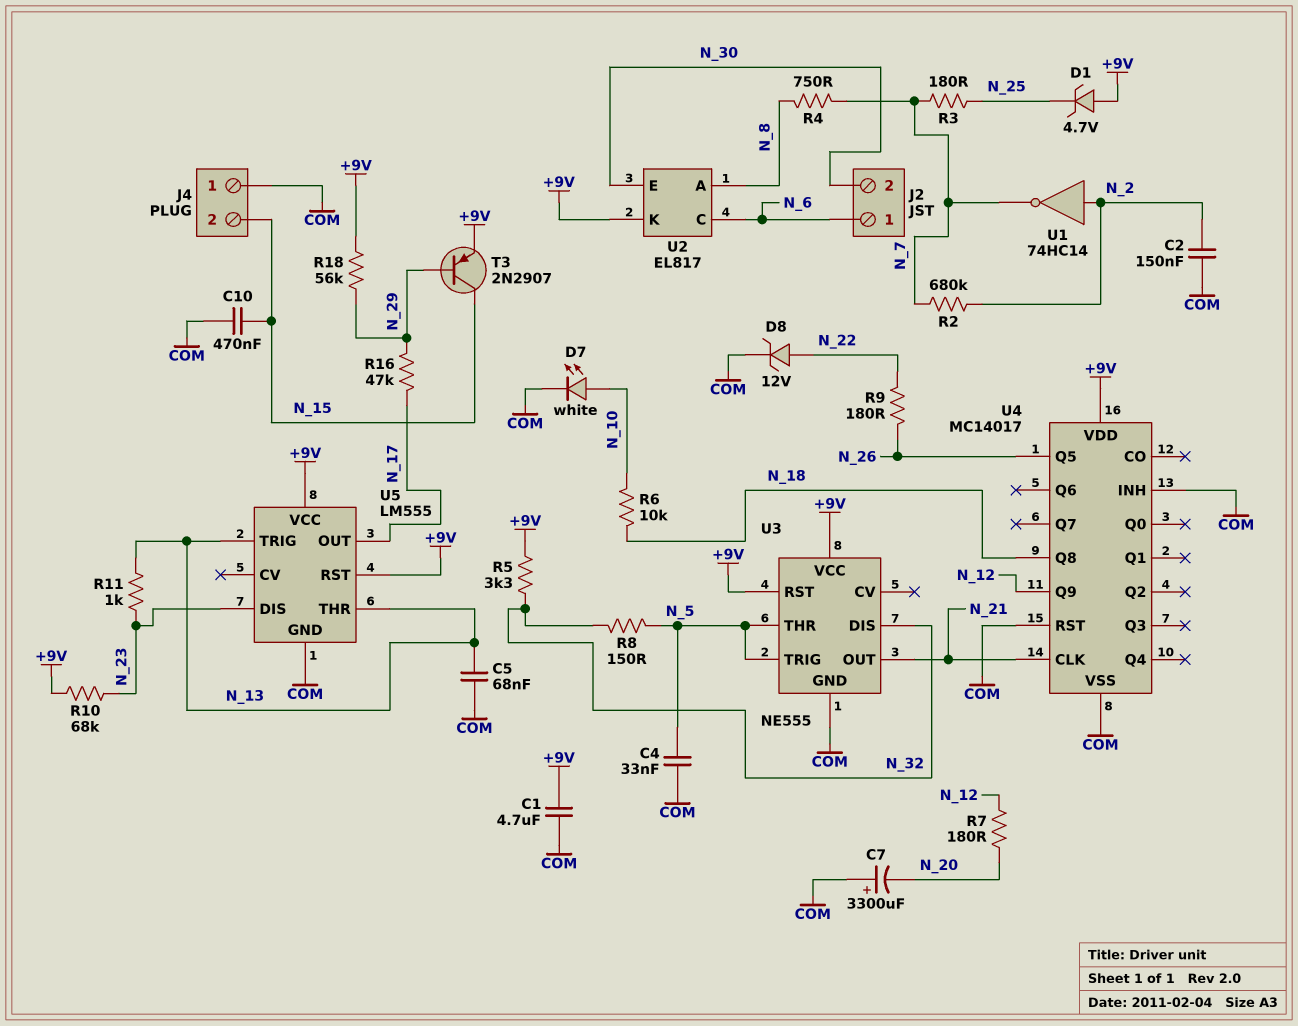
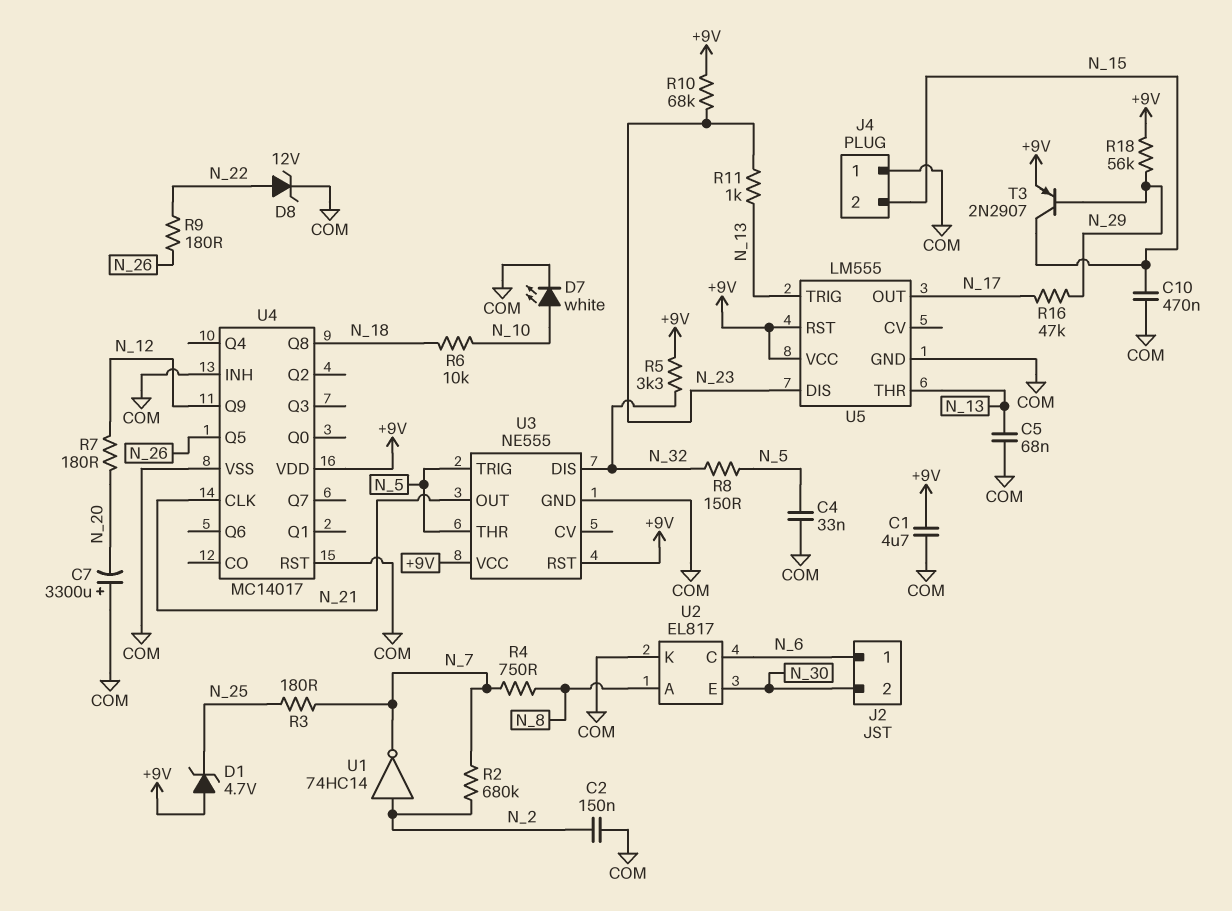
U2 pin K: +9V -> COM

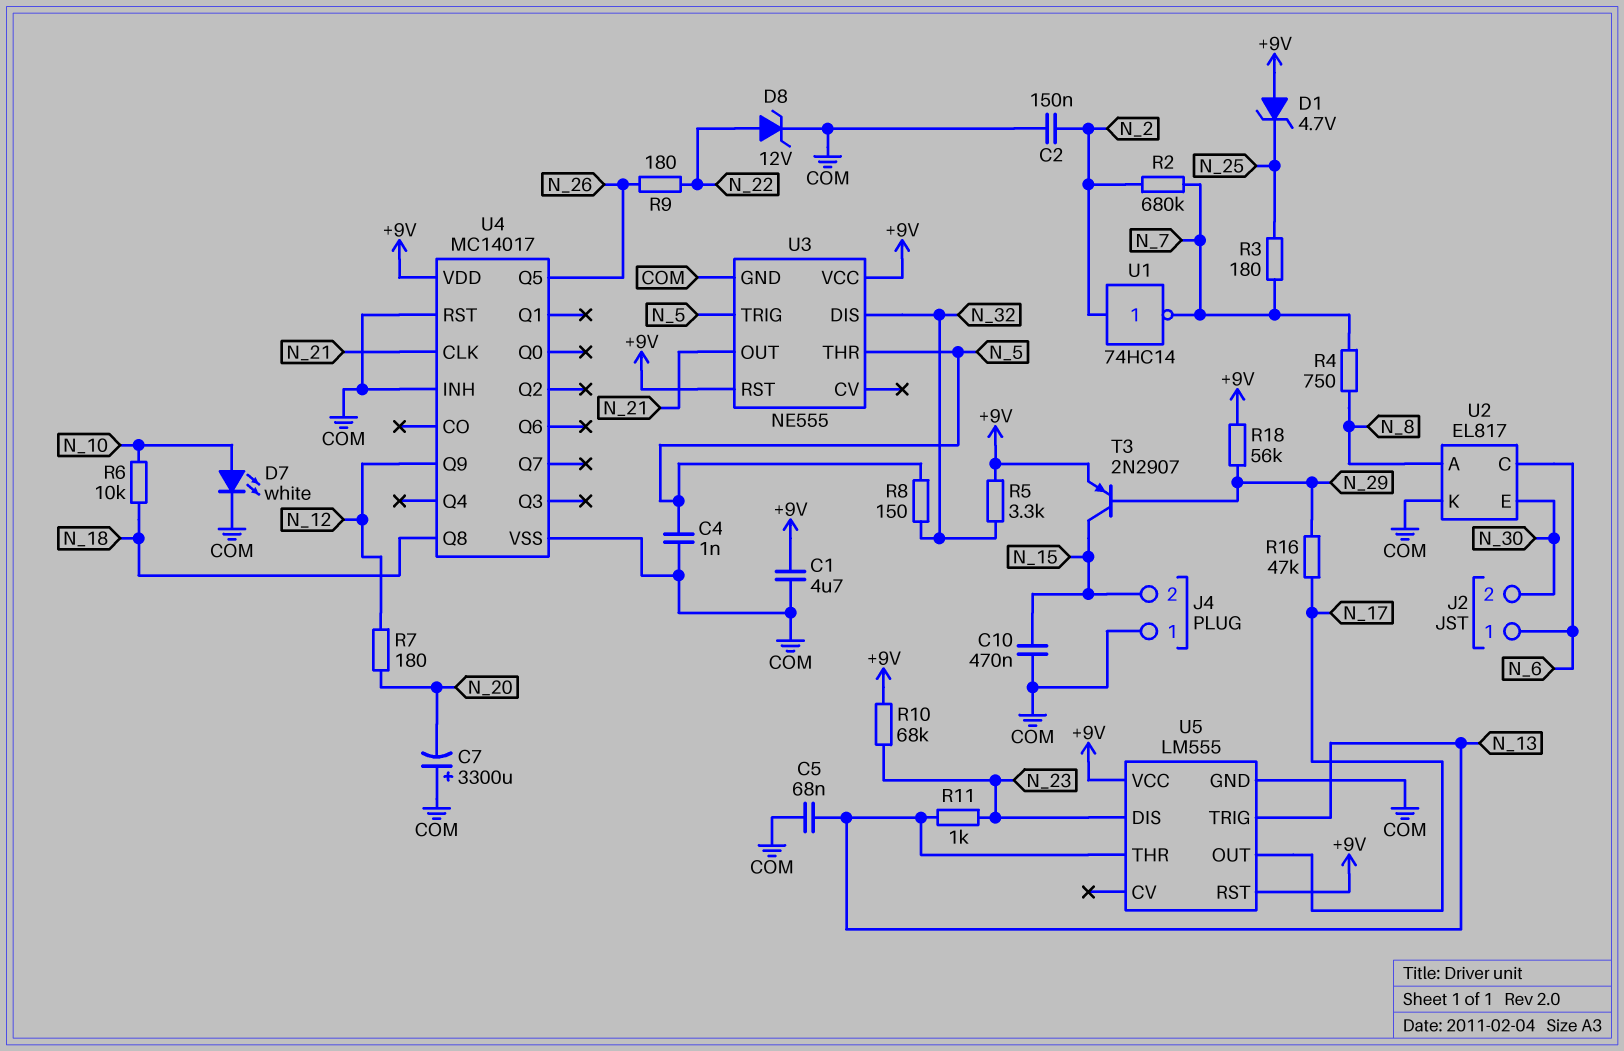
C4: 33nF (COM, N_5) -> 1nF (COM, N_5)

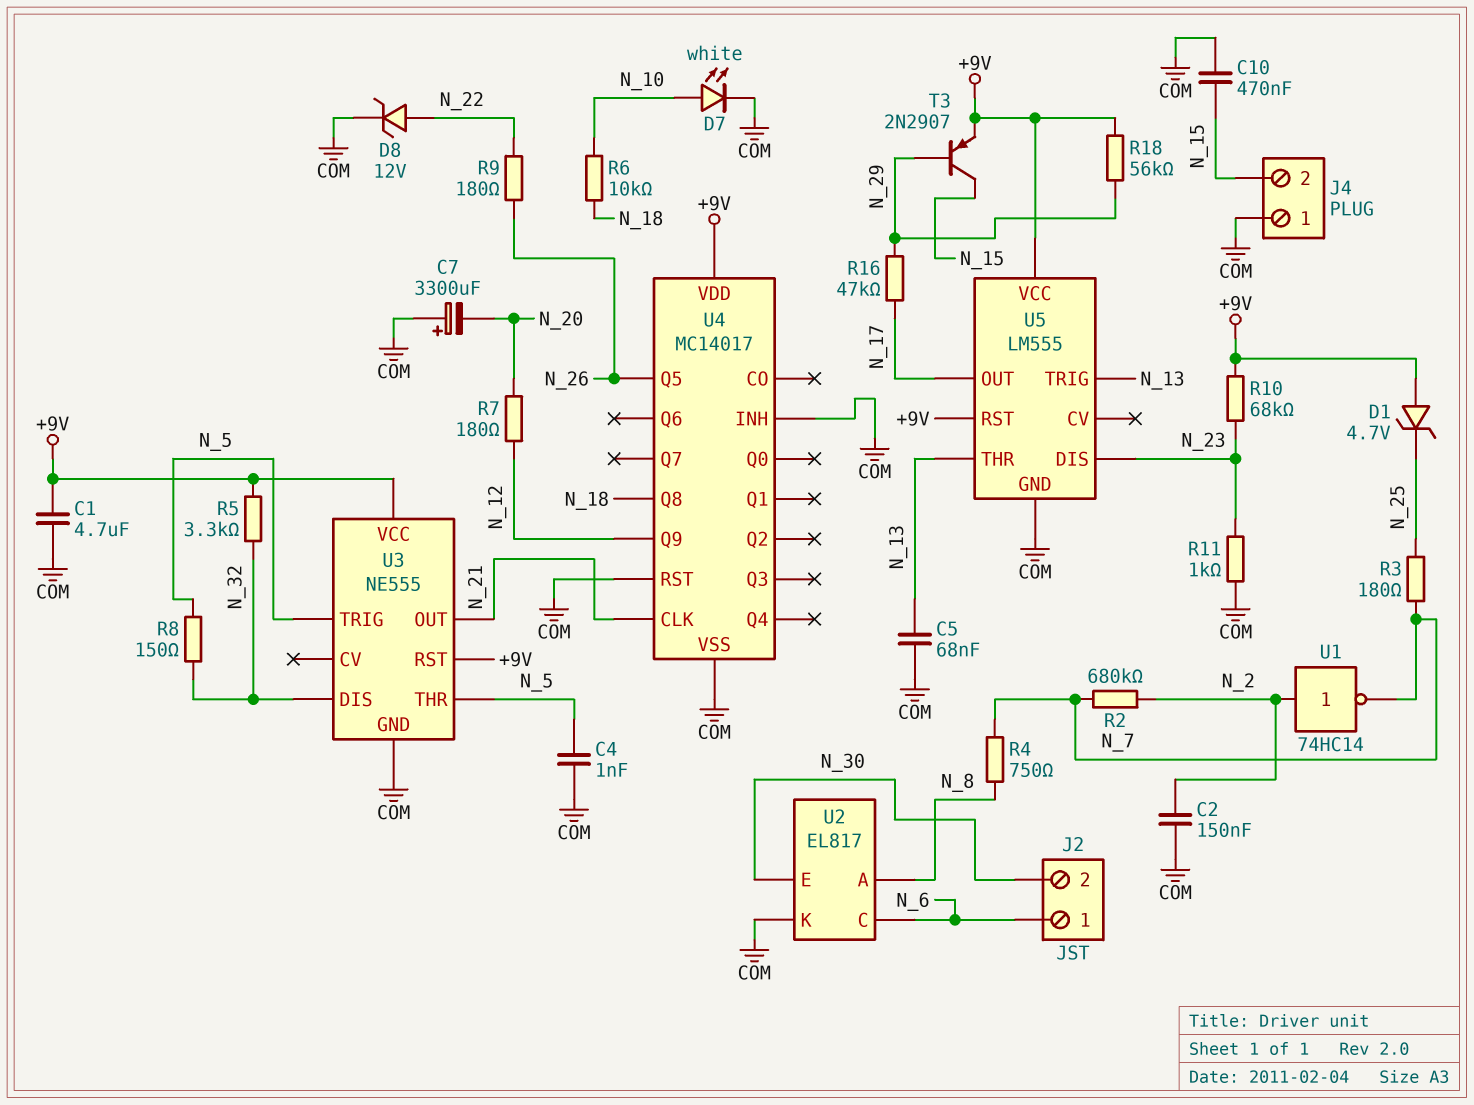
R11: 1k (N_13, N_23) -> 1k (COM, N_23)

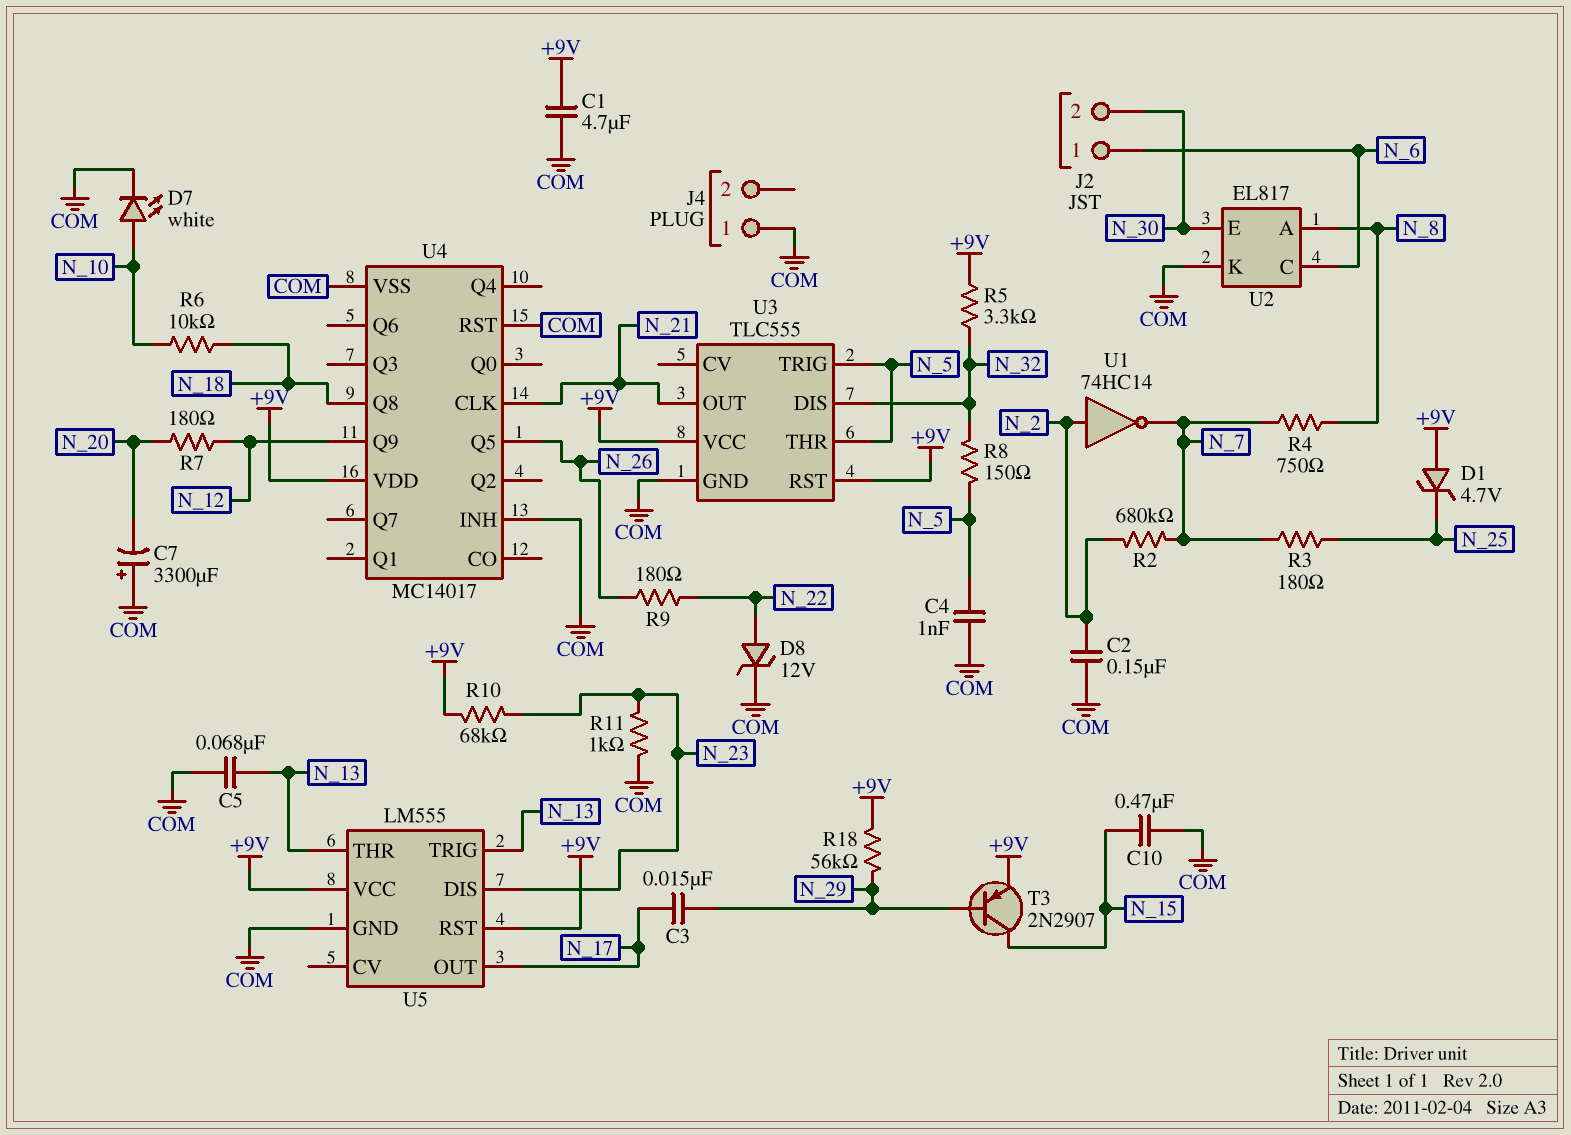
C3: none -> 15nF (N_17, N_29)
J4 pin 2: N_15 -> none
R16: 47k (N_17, N_29) -> none
U3: NE555 -> TLC555

